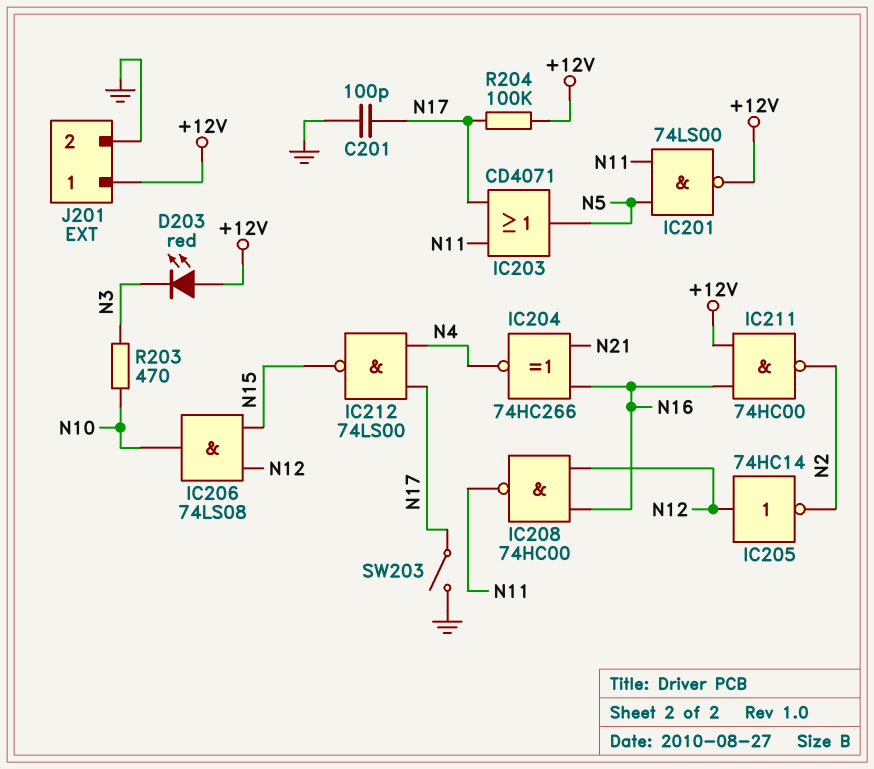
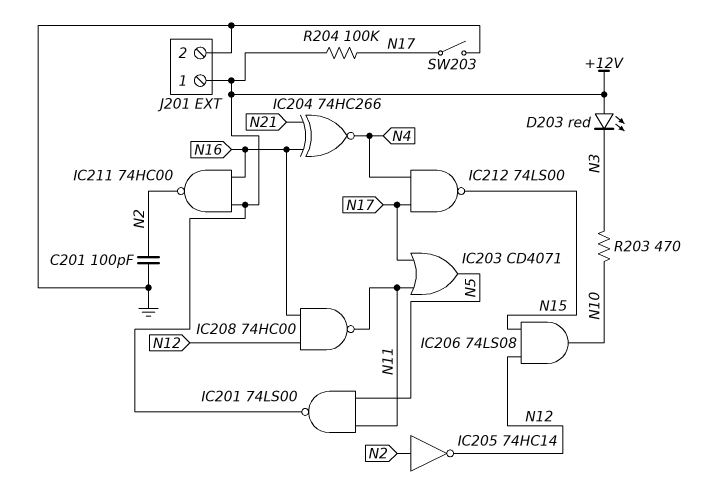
C201: 100pF (GND, N17) -> 100pF (GND, N2)
IC205: NOT 74HC14 (in N12, out N2) -> NOT 74HC14 (in N2, out N12)

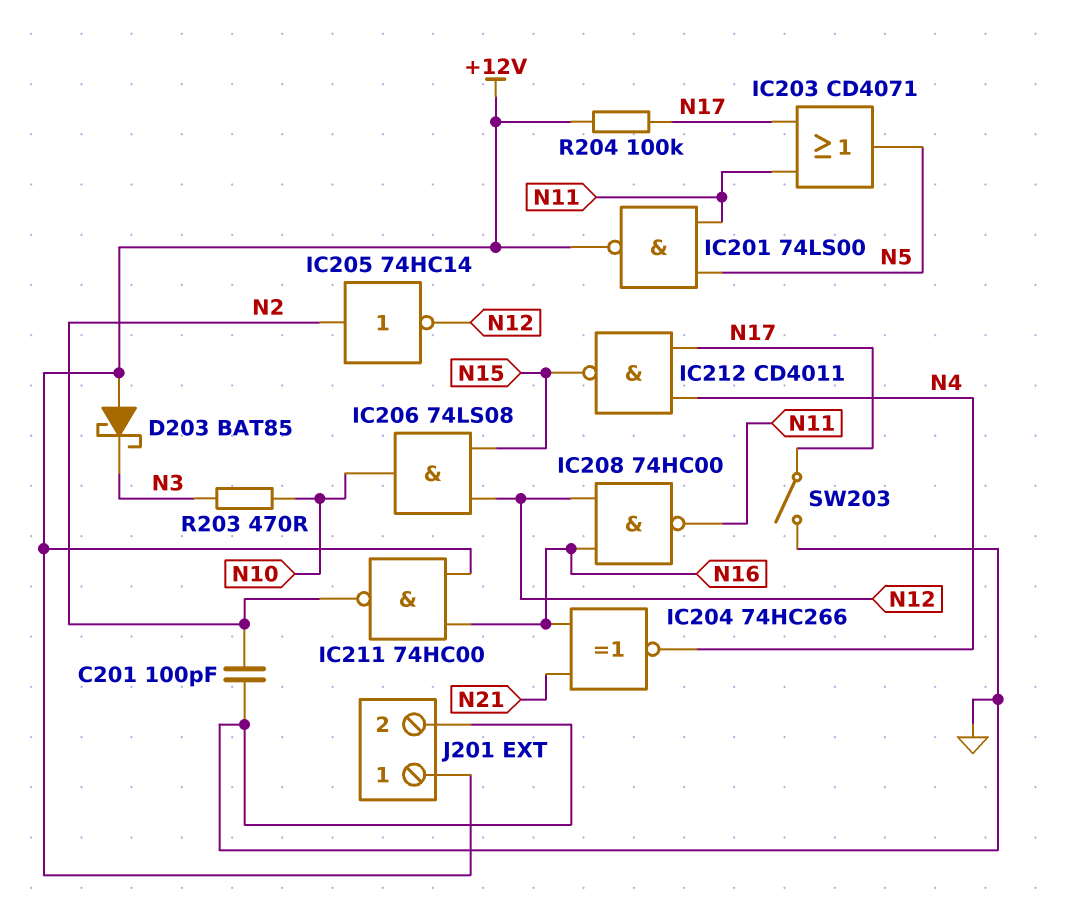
D203: LED red (A +12V, K N3) -> schottky BAT85 (A +12V, K N3)
IC212: NAND 74LS00 (in N4, in N17, out N15) -> NAND CD4011 (in N4, in N17, out N15)

